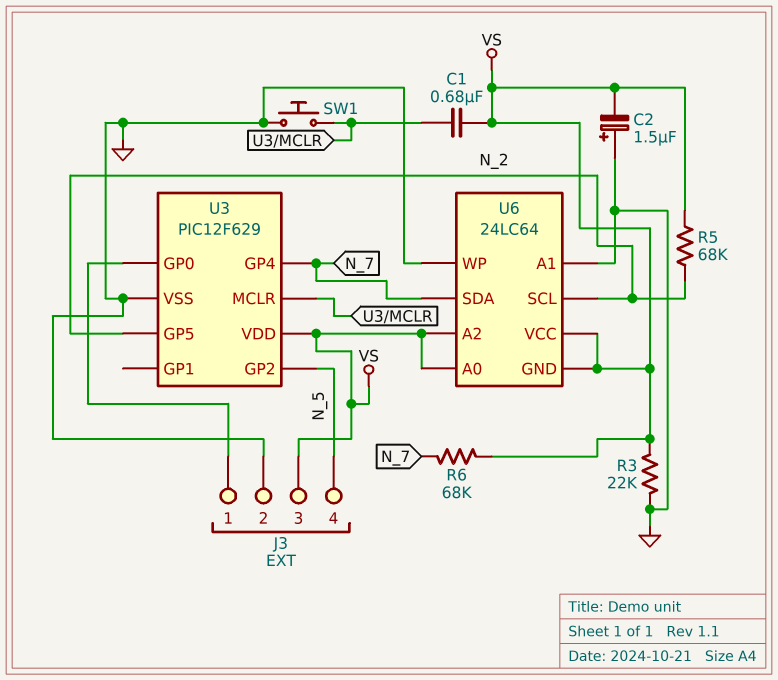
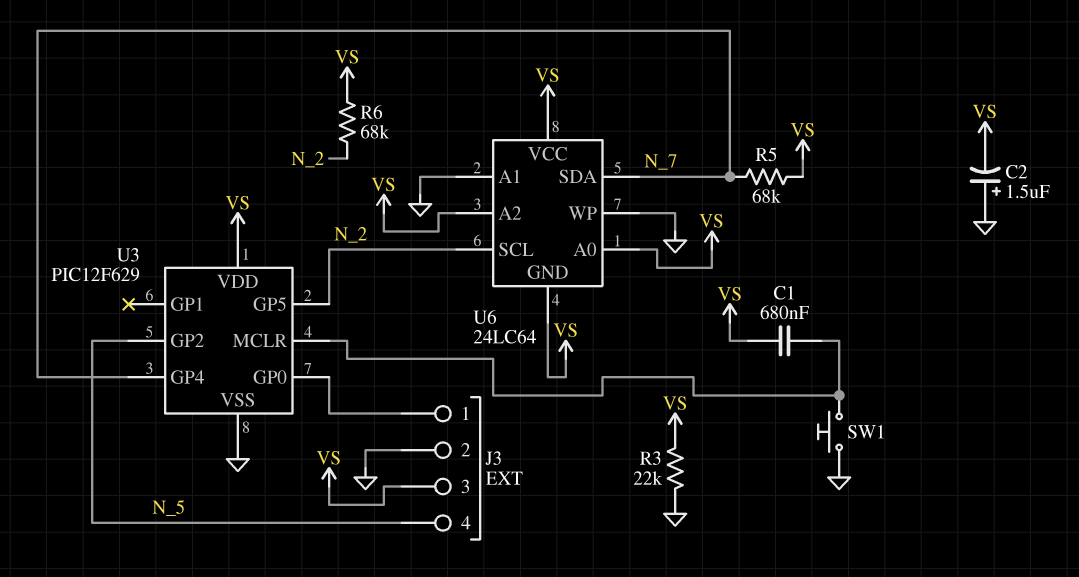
R5: 68k (N_2, VS) -> 68k (N_7, VS)
R6: 68k (N_7, VS) -> 68k (N_2, VS)

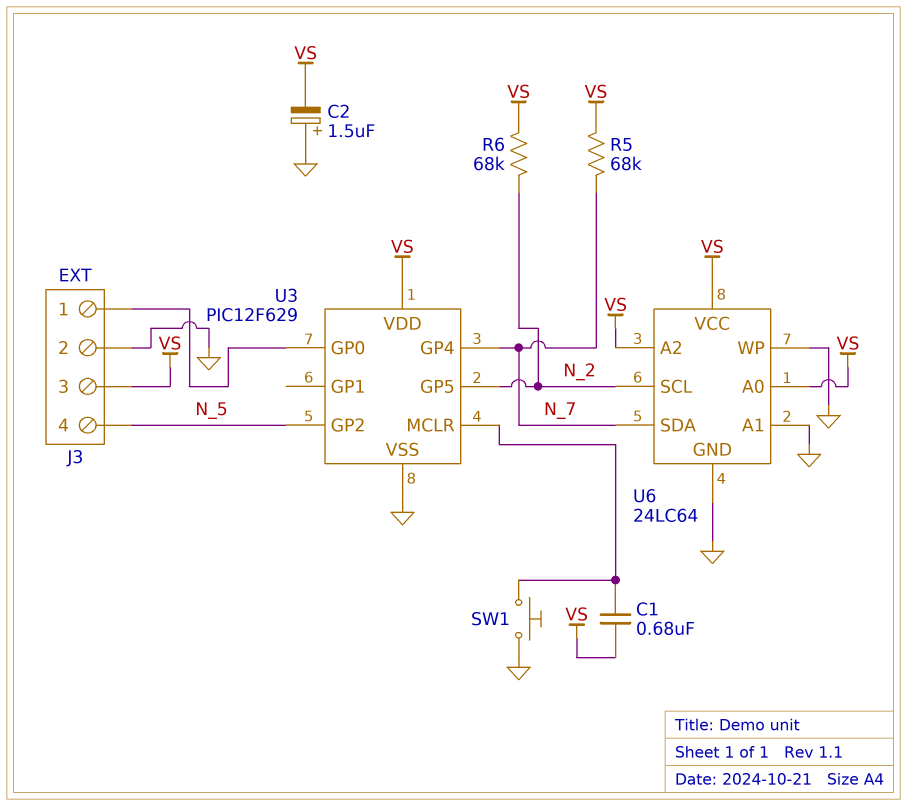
R3: 22k (GND, VS) -> none
U6 pin GND: VS -> GND

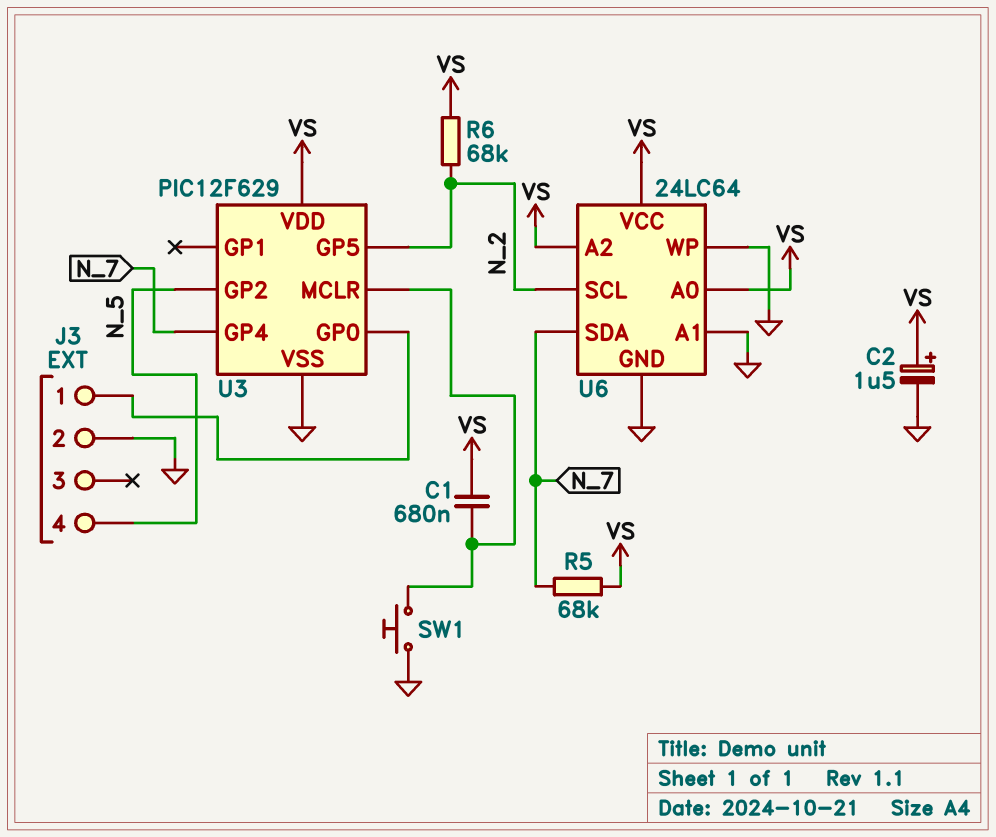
C2: 1.5uF (plus GND, minus VS) -> 1.5uF (plus VS, minus GND)
J3 pin 3: VS -> none

